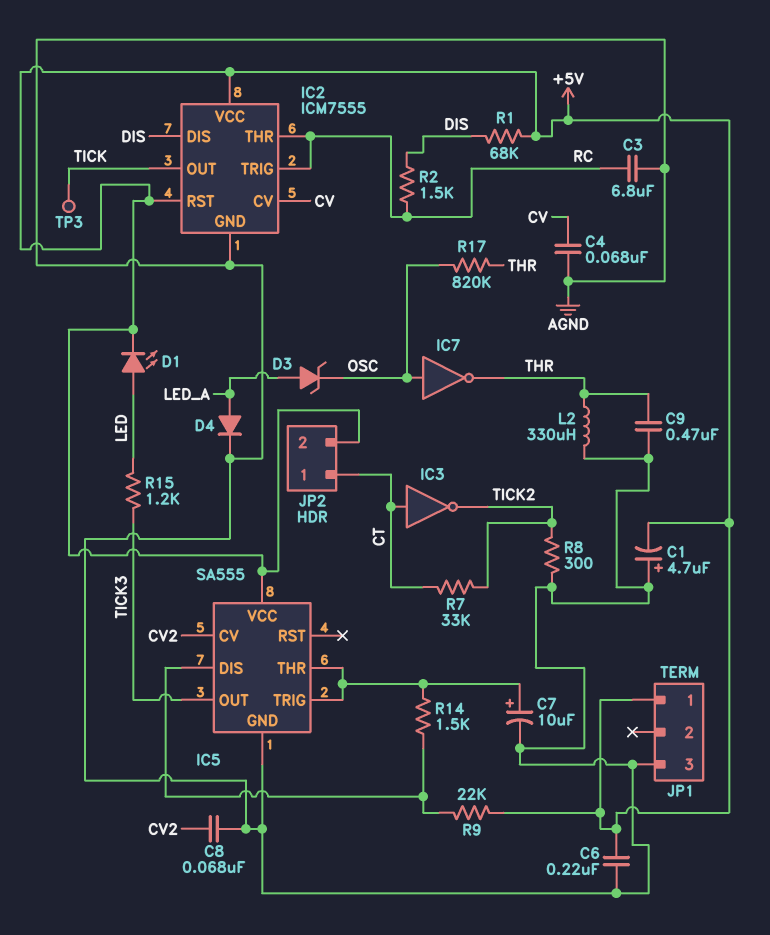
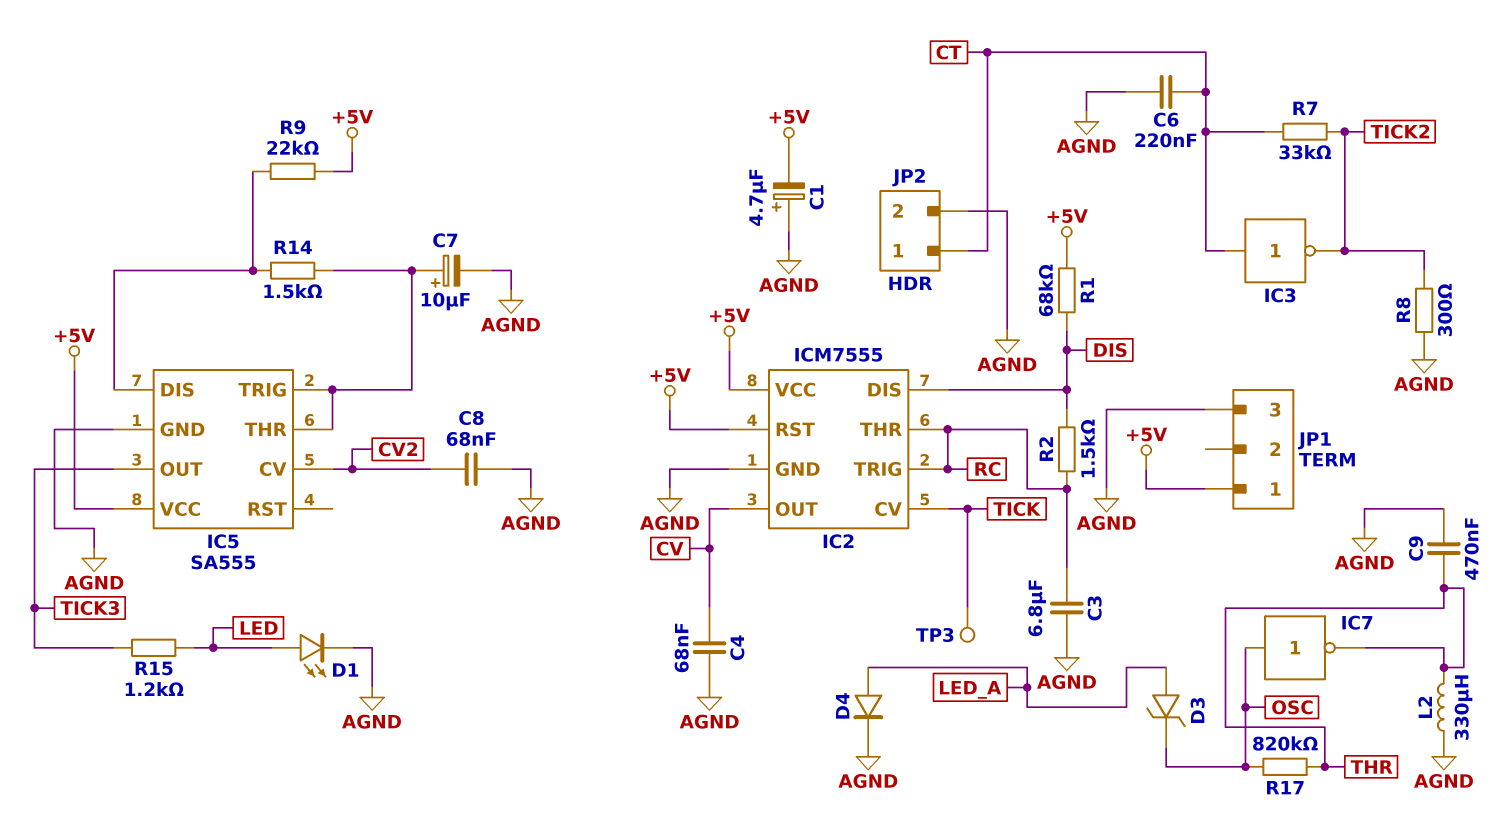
C6: 220nF (+5V, AGND) -> 220nF (AGND, CT)
D1: LED (A LED, K +5V) -> LED (A LED, K AGND)
IC2 pin CV: CV -> TICK
IC2 pin OUT: TICK -> CV
JP2 pin 2: +5V -> AGND

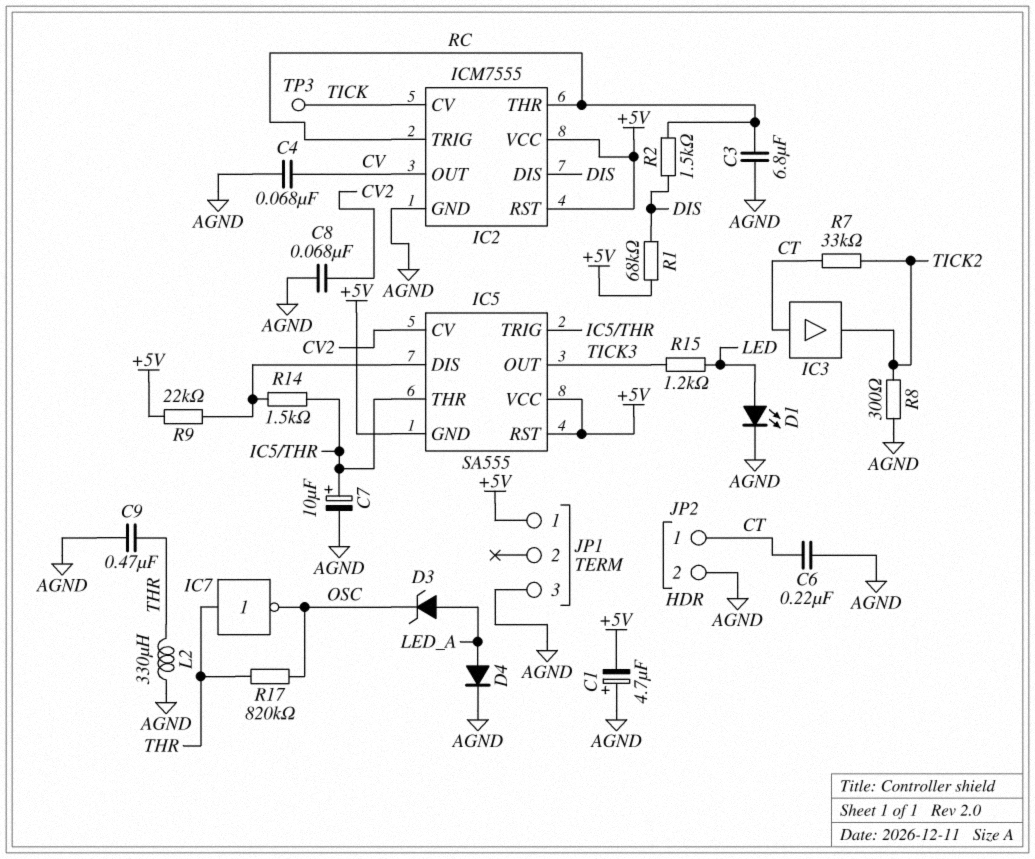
IC3: NOT (in CT, out TICK2) -> buffer (in CT, out TICK2)
IC5 pin GND: AGND -> +5V
IC5 pin RST: none -> +5V
IC7: NOT (in OSC, out THR) -> NOT (in THR, out OSC)

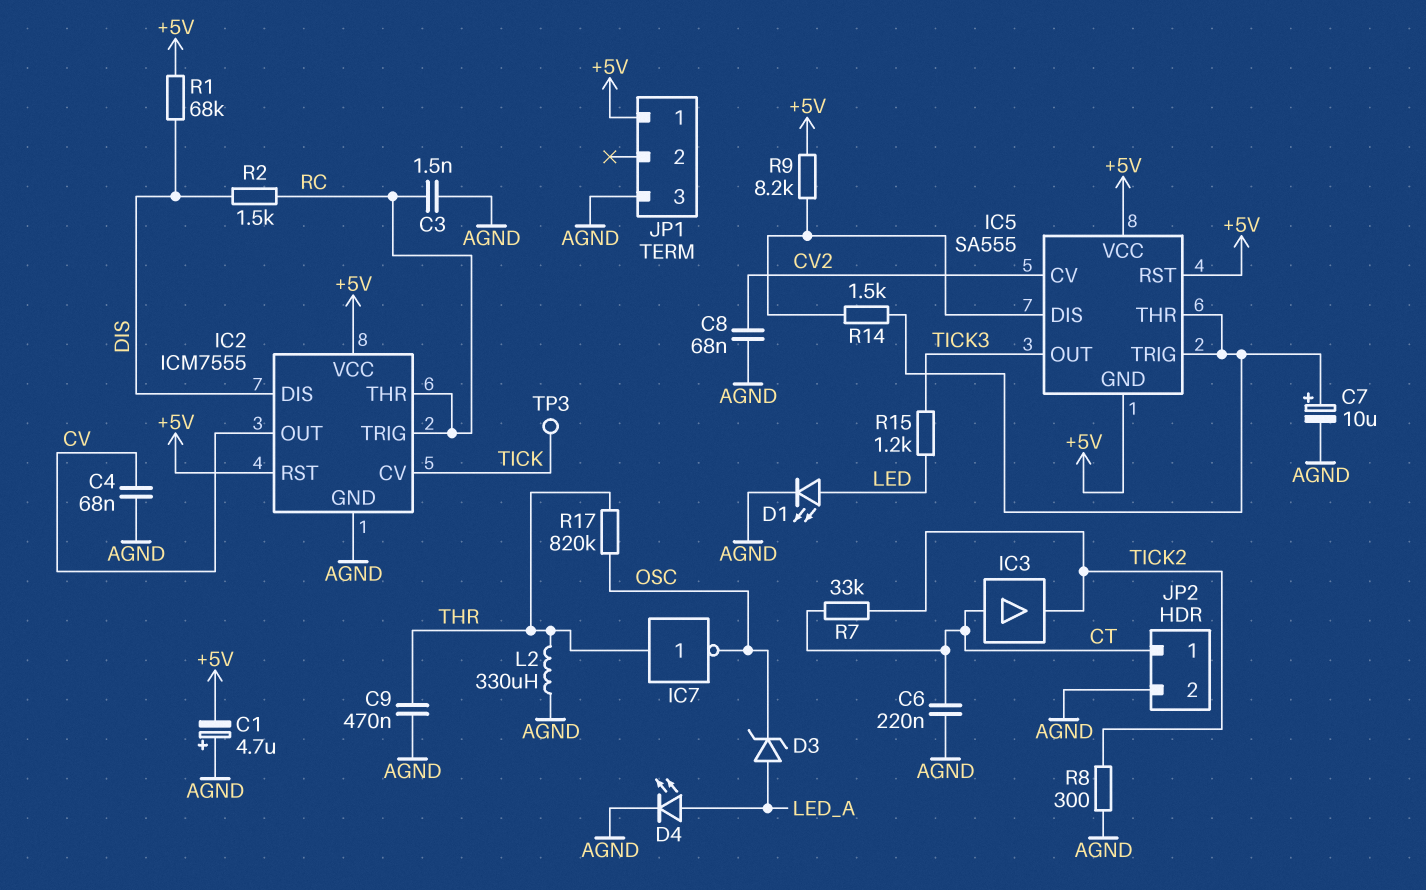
C3: 6.8uF (AGND, RC) -> 1.5nF (AGND, RC)
D4: diode (A LED_A, K AGND) -> LED (A LED_A, K AGND)
R9: 22k (+5V, IC5/DIS) -> 8.2k (+5V, IC5/DIS)

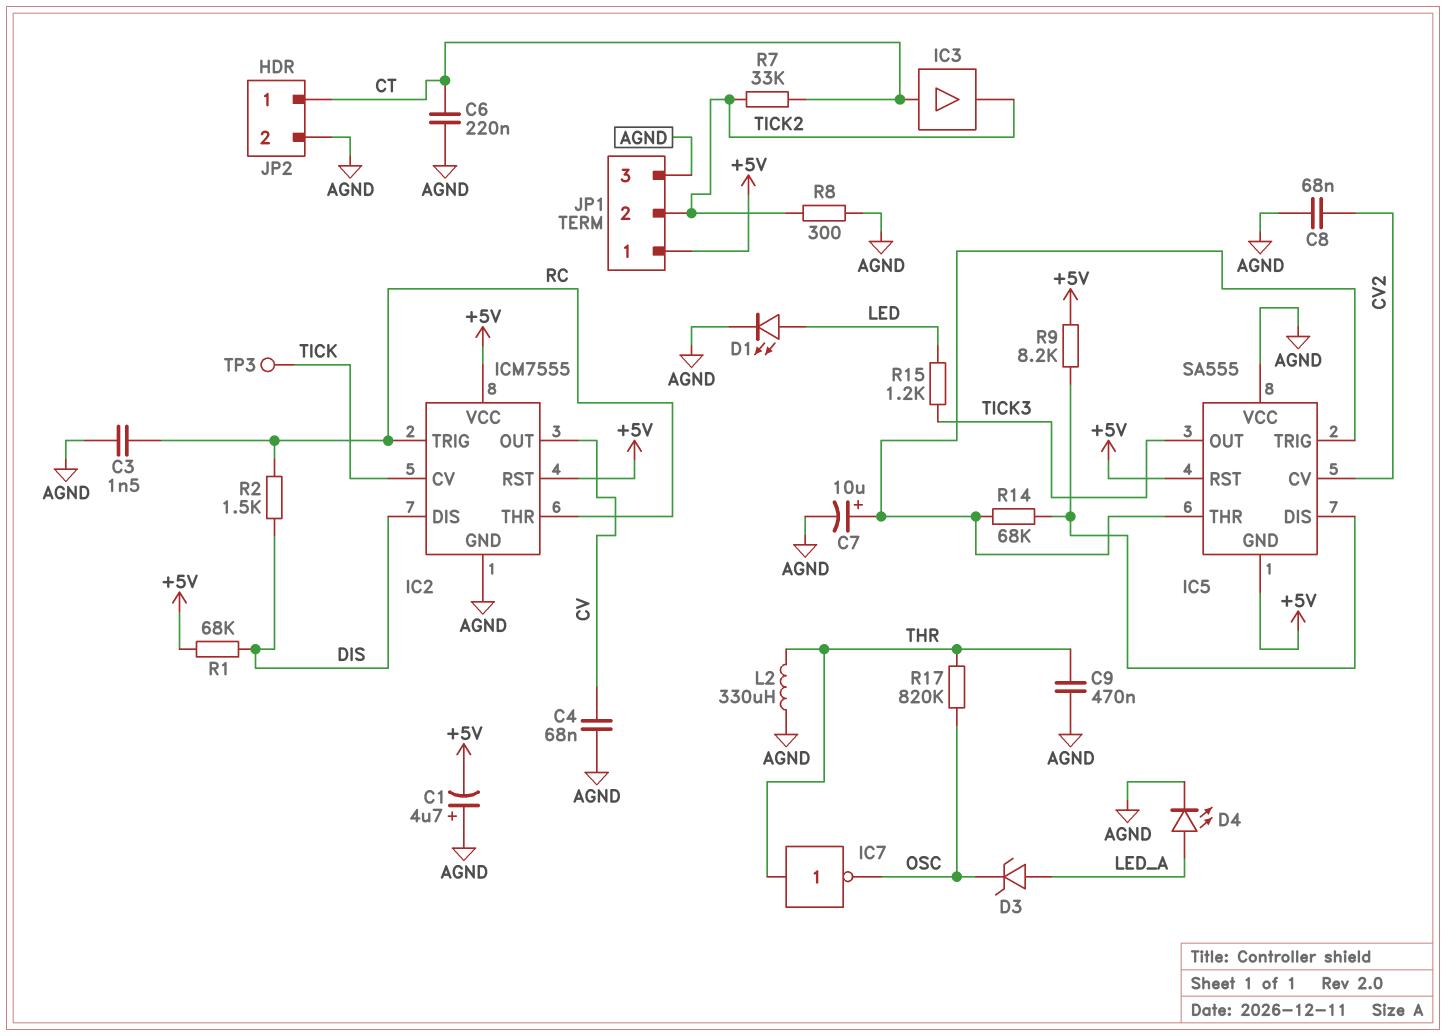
IC5 pin VCC: +5V -> AGND
JP1 pin 2: none -> TICK2
R14: 1.5k (IC5/DIS, IC5/THR) -> 68k (IC5/DIS, IC5/THR)

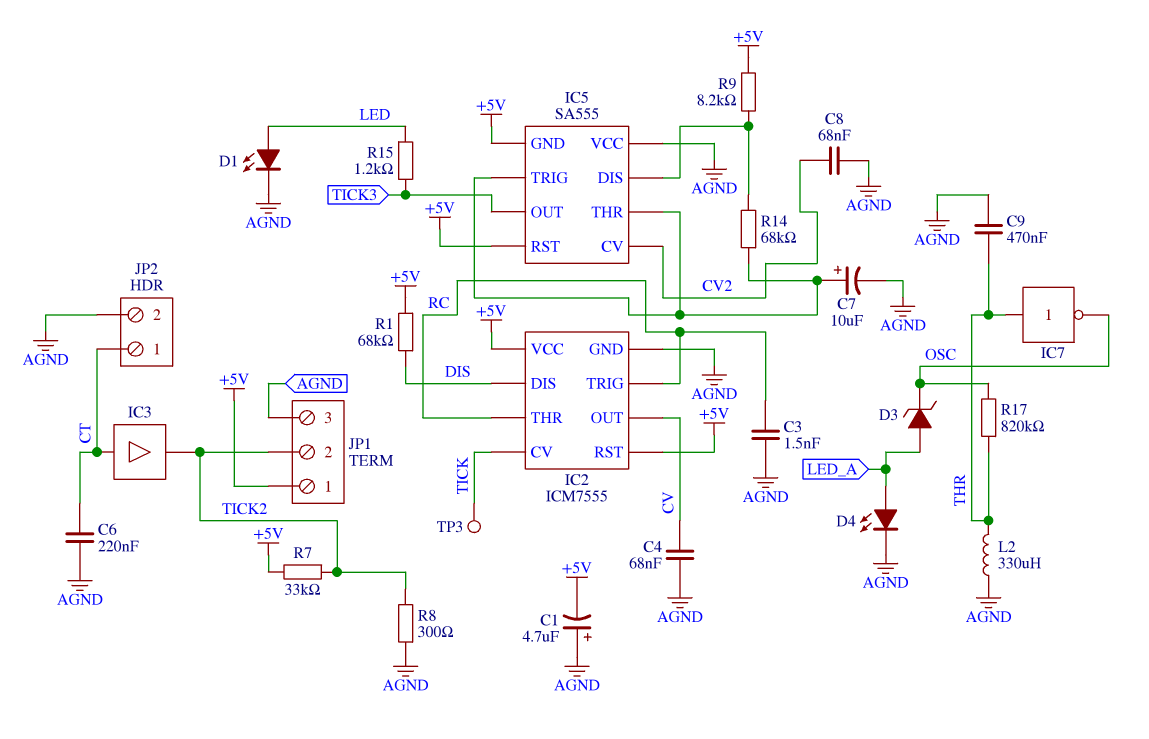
R2: 1.5k (DIS, RC) -> none
R7: 33k (CT, TICK2) -> 33k (+5V, TICK2)

